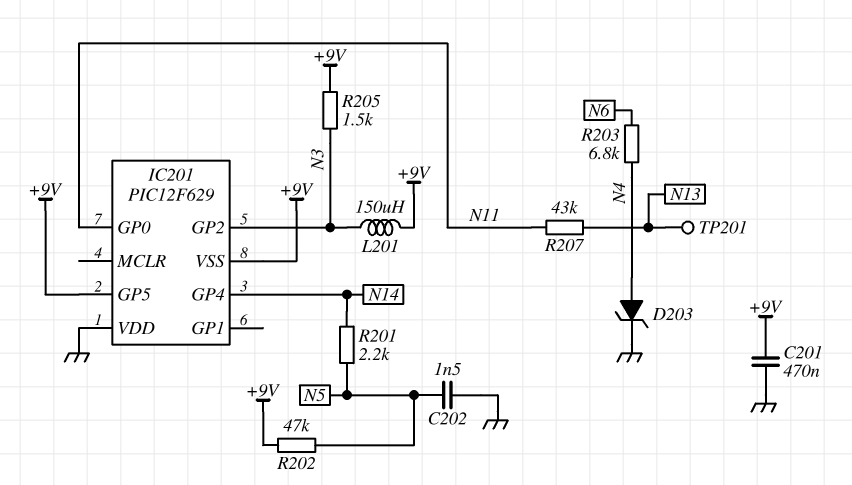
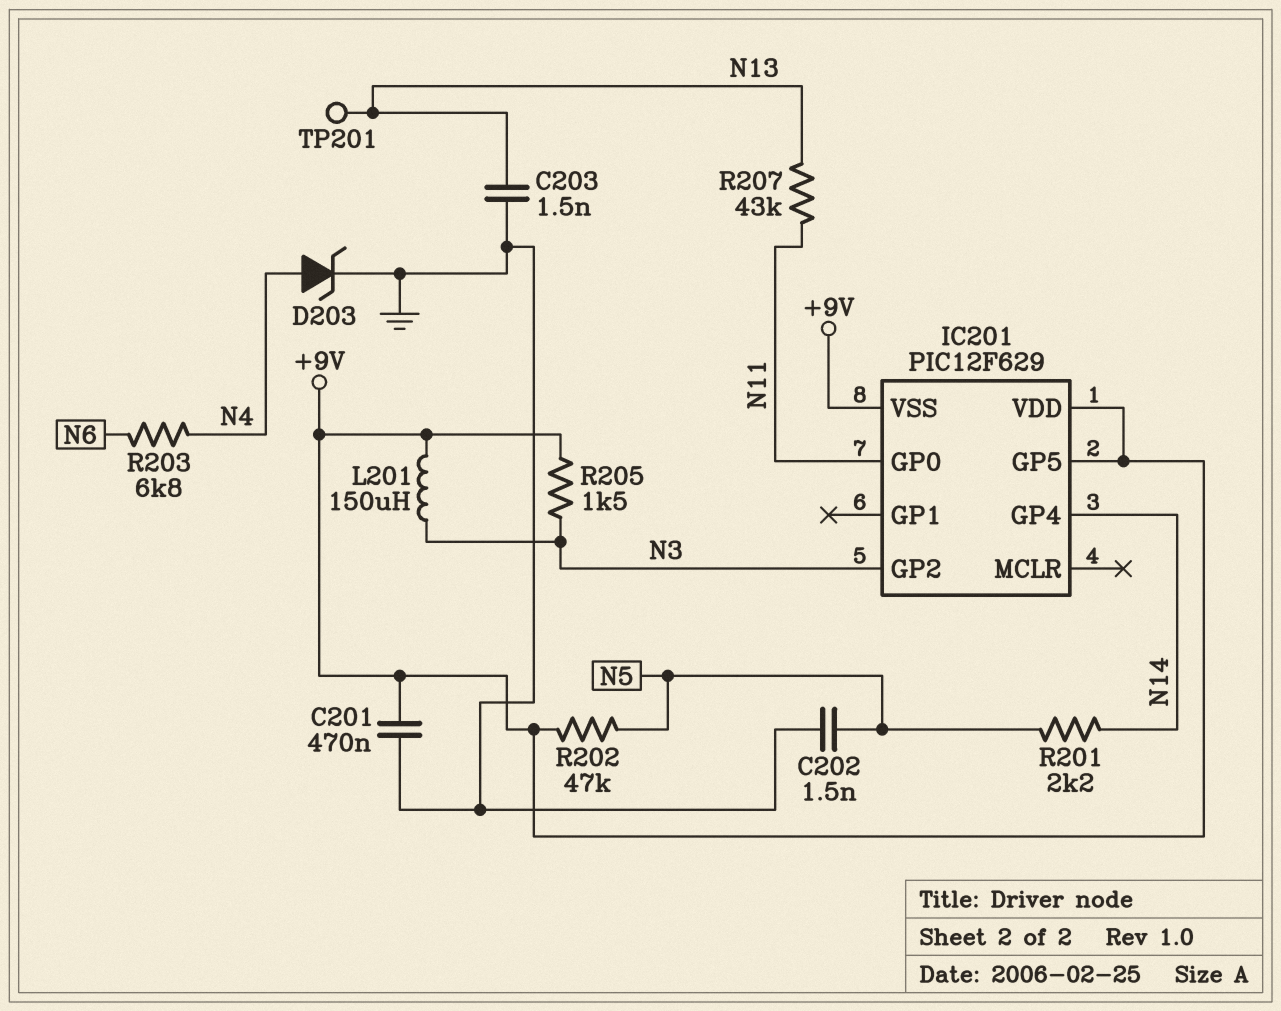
C203: none -> 1.5nF (GND, N13)
IC201 pin VDD: GND -> +9V

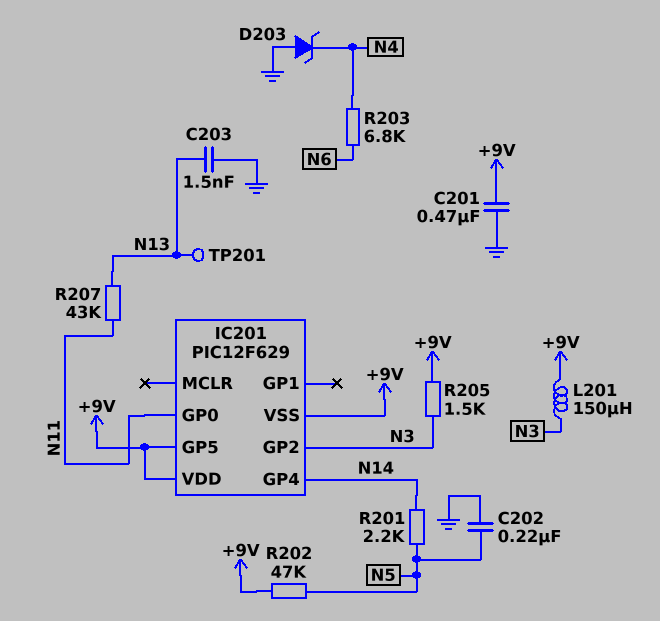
C202: 1.5nF (GND, N5) -> 220nF (GND, N5)
D203: zener (A N4, K GND) -> zener (A GND, K N4)

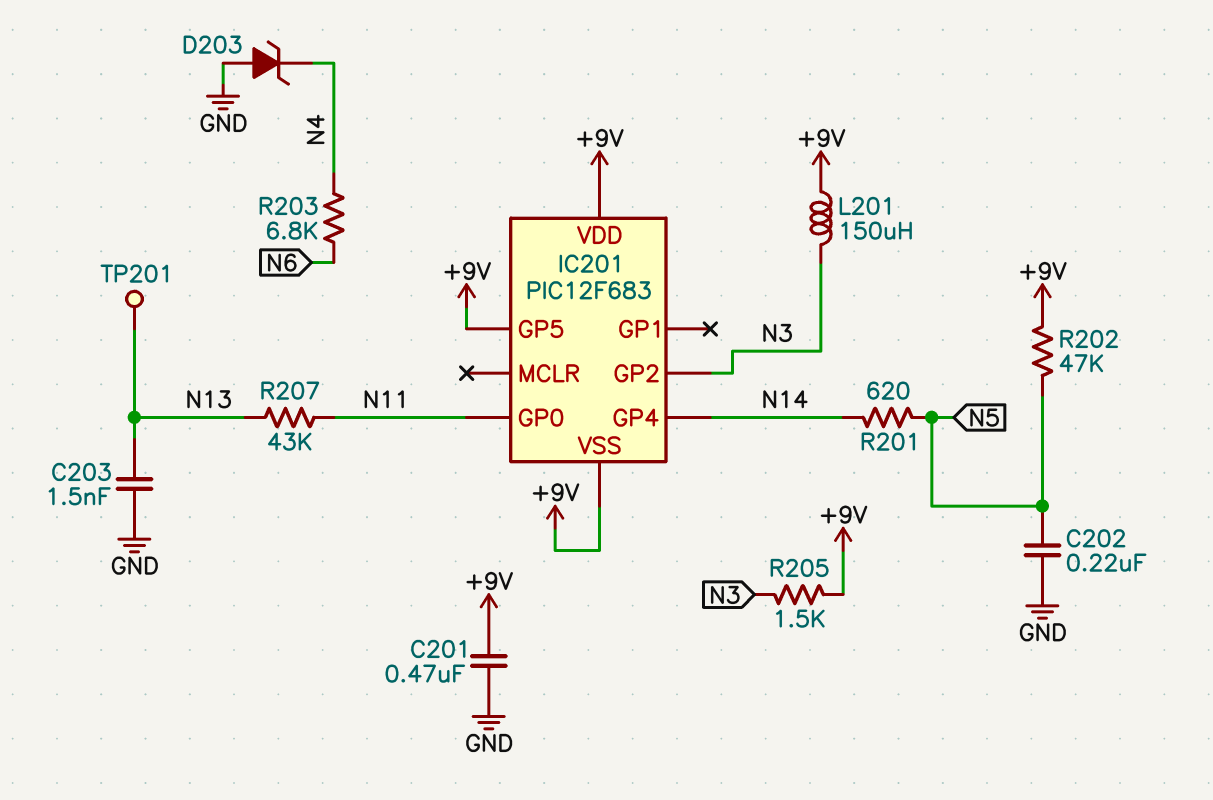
IC201: PIC12F629 -> PIC12F683
R201: 2.2k (N5, N14) -> 620 (N5, N14)

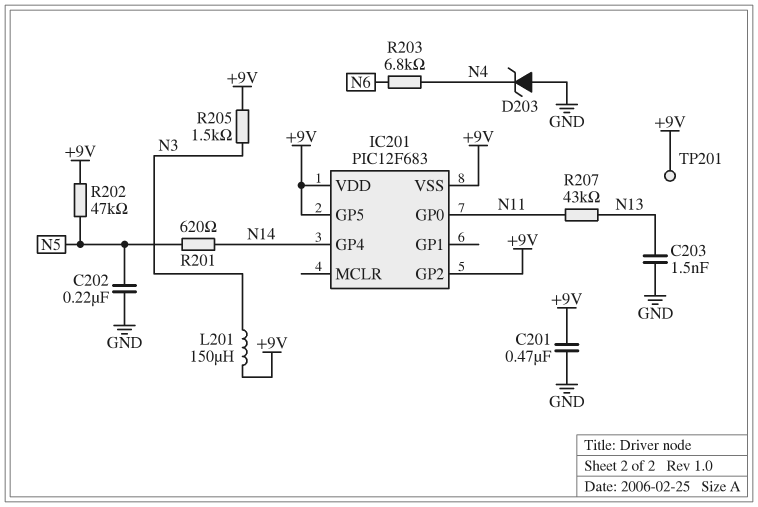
IC201 pin GP2: N3 -> +9V
TP201: test point (N13) -> test point (+9V)

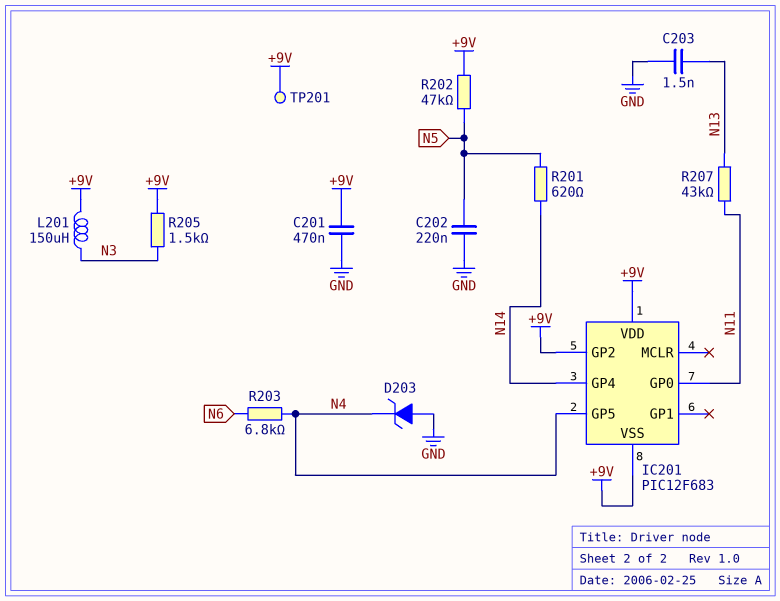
IC201 pin GP5: +9V -> N4

